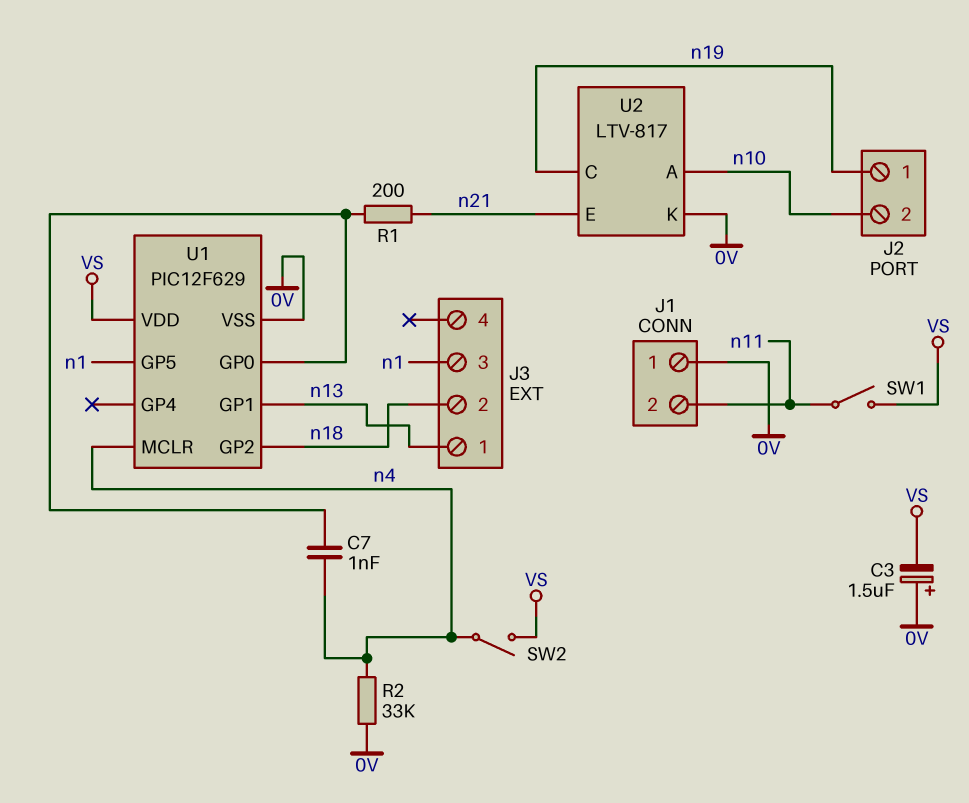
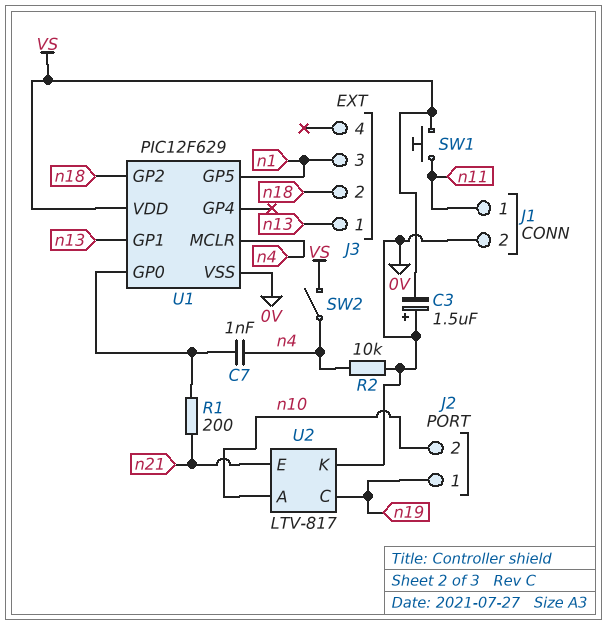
J1 pin 1: 0V -> n11
J1 pin 2: n11 -> 0V
R2: 33k (0V, n4) -> 10k (0V, n4)
SW1: switch (VS, n11) -> button (VS, n11)

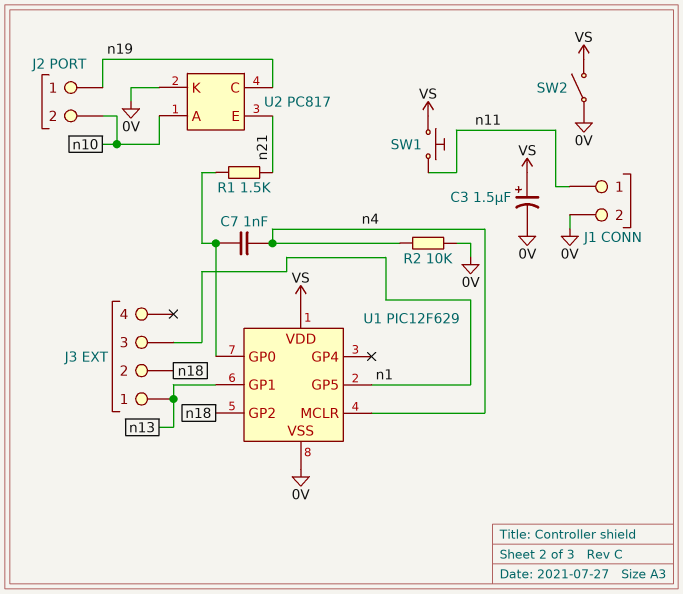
C3: 1.5uF (plus 0V, minus VS) -> 1.5uF (plus VS, minus 0V)
R1: 200 (U1/GP0, n21) -> 1.5k (U1/GP0, n21)
SW2: switch (VS, n4) -> switch (0V, VS)
U2: LTV-817 -> PC817

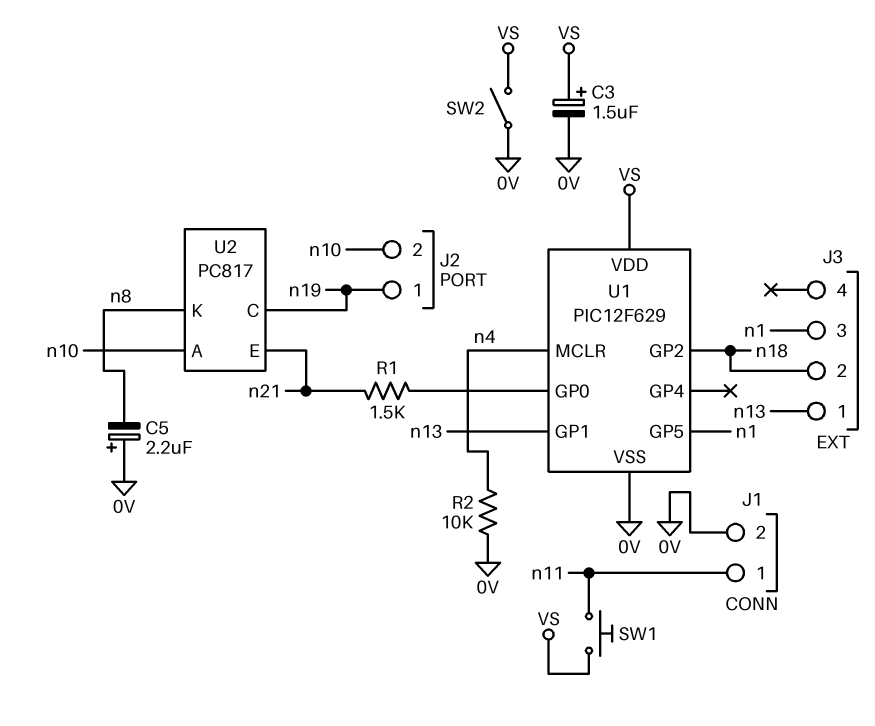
C5: none -> 2.2uF (plus 0V, minus n8)
C7: 1nF (U1/GP0, n4) -> none
U2 pin K: 0V -> n8

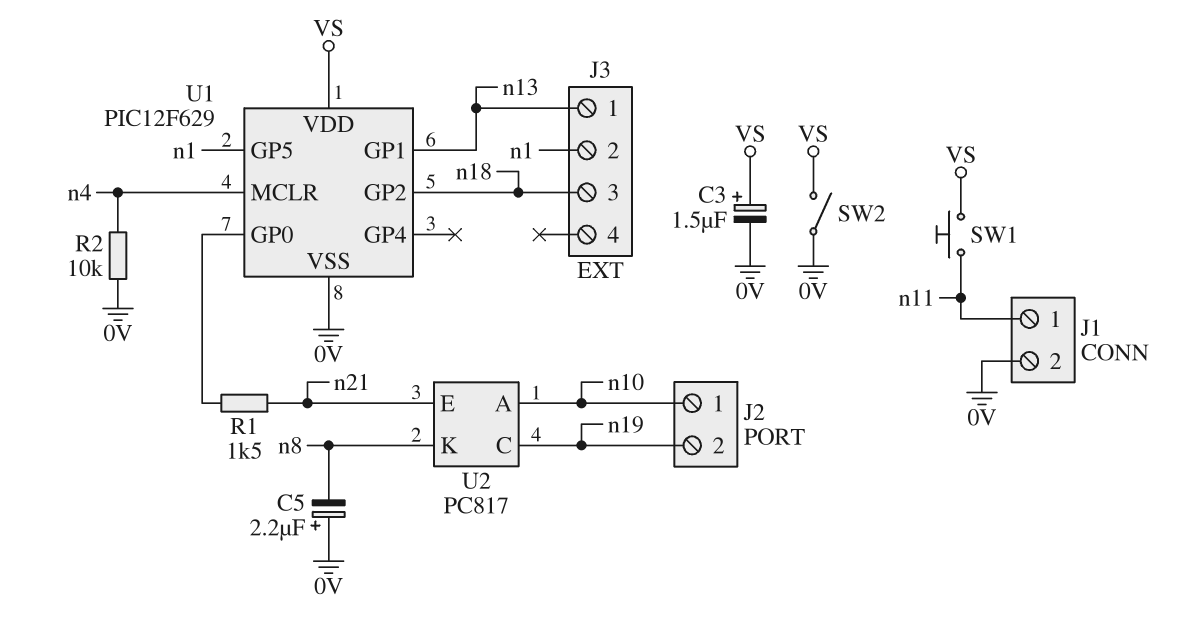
J2 pin 1: n19 -> n10
J2 pin 2: n10 -> n19
J3 pin 2: n18 -> n1
J3 pin 3: n1 -> n18

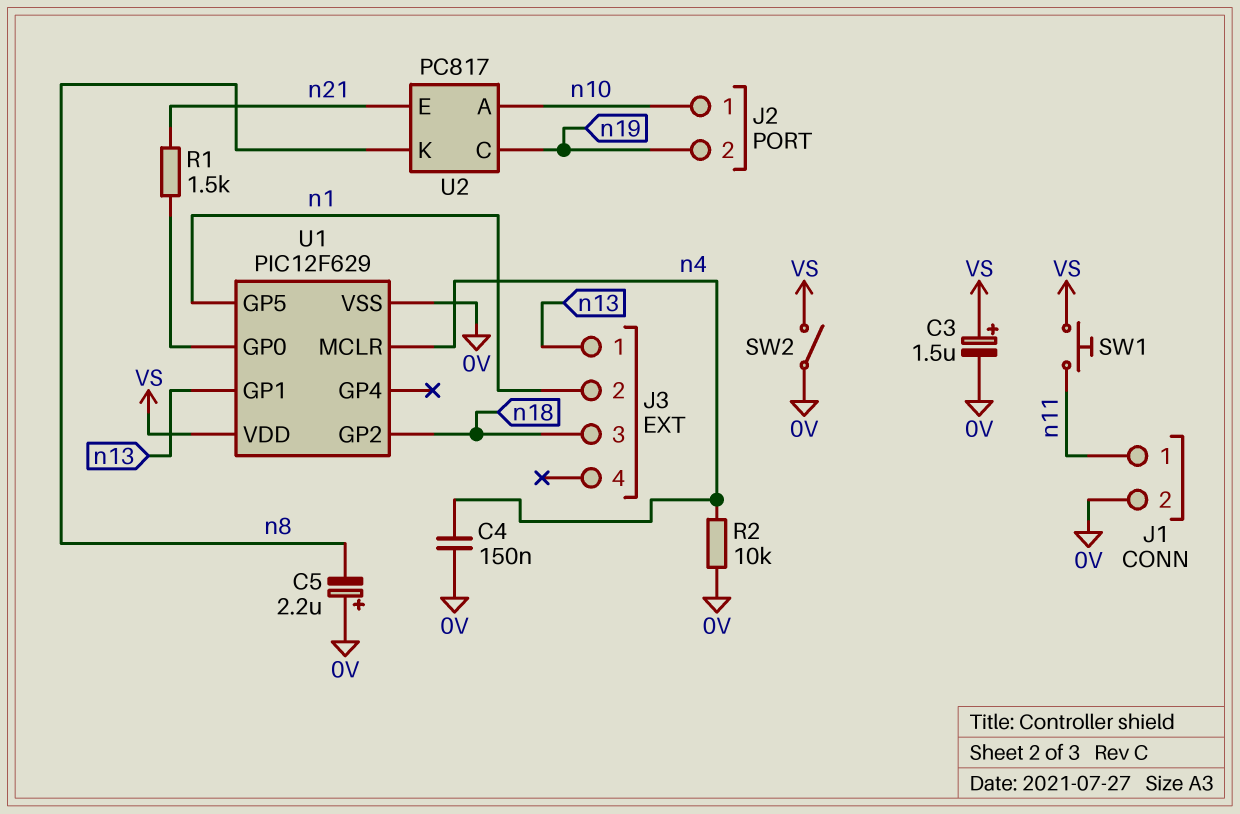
C4: none -> 150nF (0V, n4)

